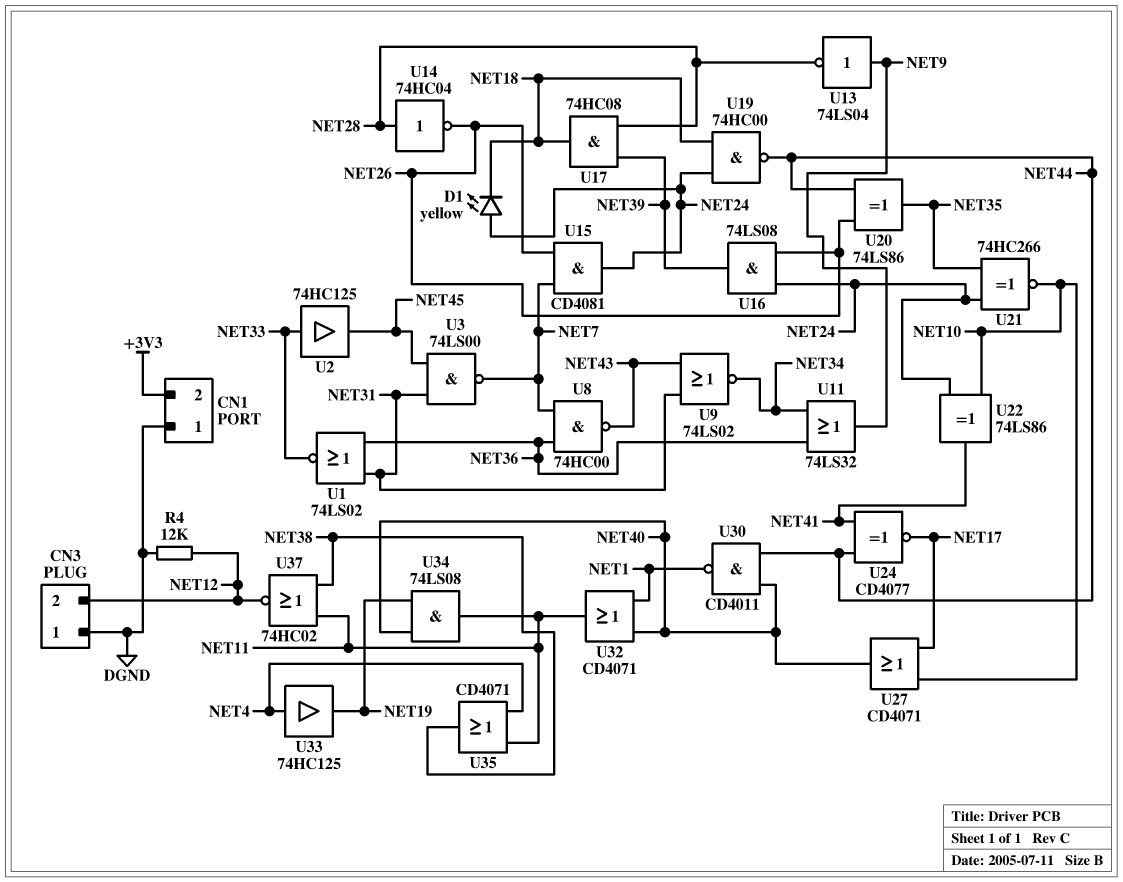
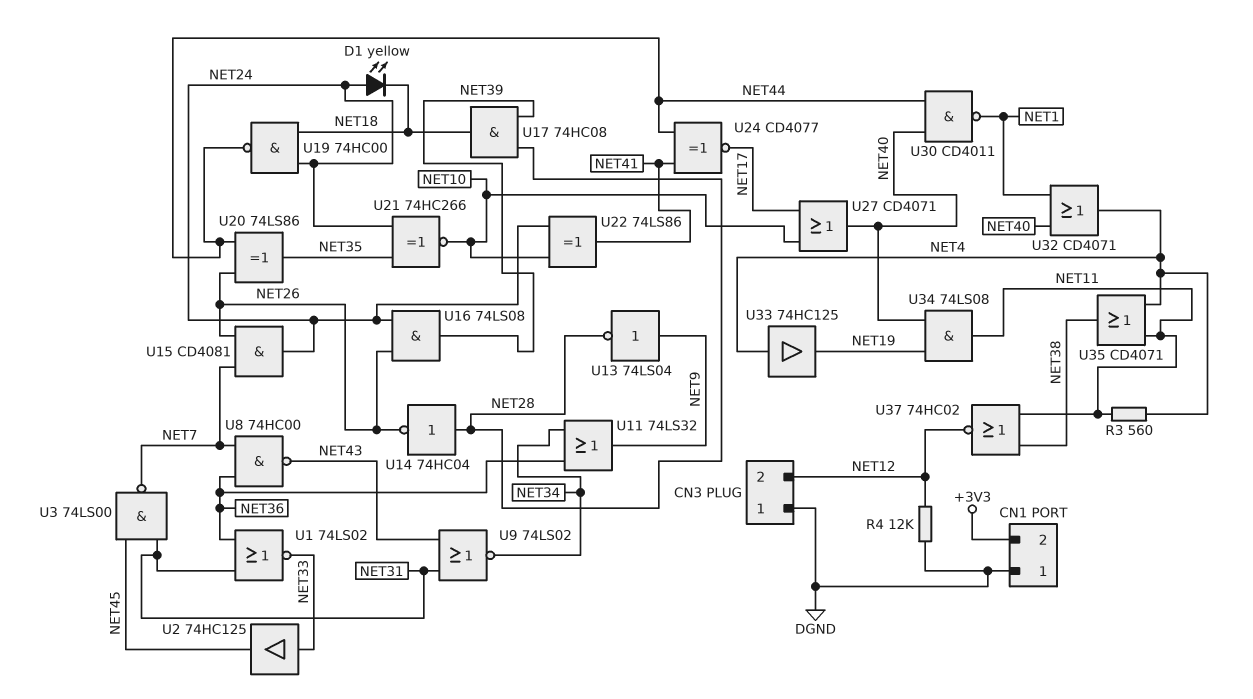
R3: none -> 560 (NET4, NET11)
U32: OR CD4071 (in NET1, in NET40, out NET11) -> OR CD4071 (in NET1, in NET40, out NET4)

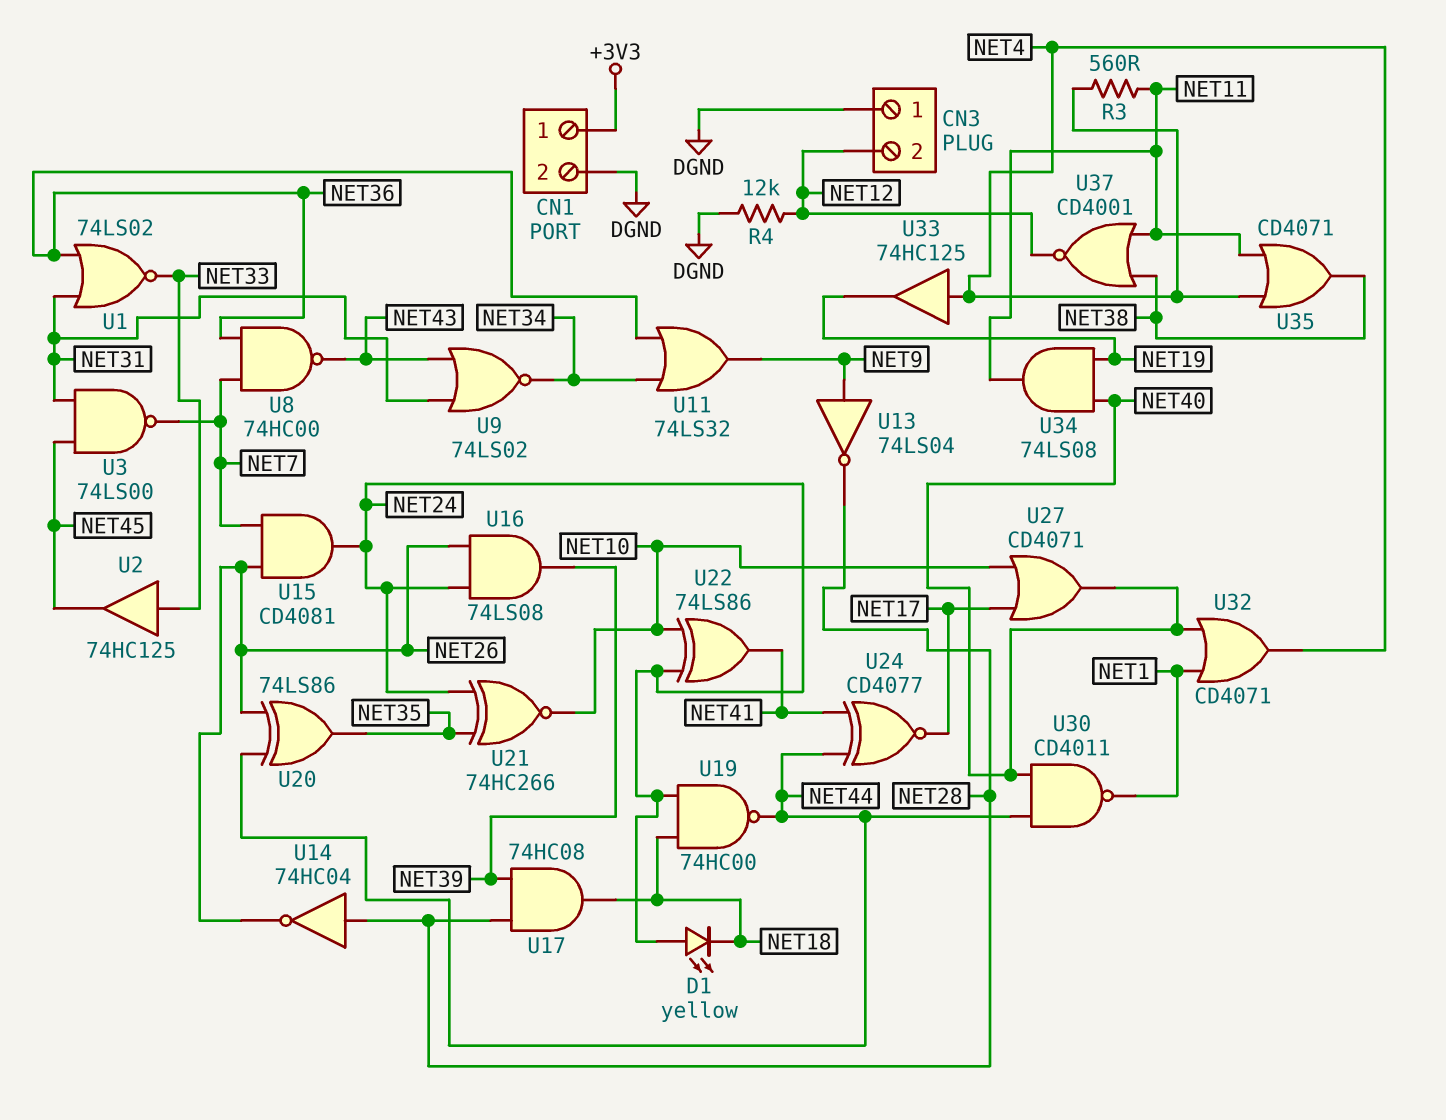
CN1 pin 1: DGND -> +3V3
CN1 pin 2: +3V3 -> DGND
U37: NOR 74HC02 (in NET11, in NET38, out NET12) -> NOR CD4001 (in NET11, in NET38, out NET12)

